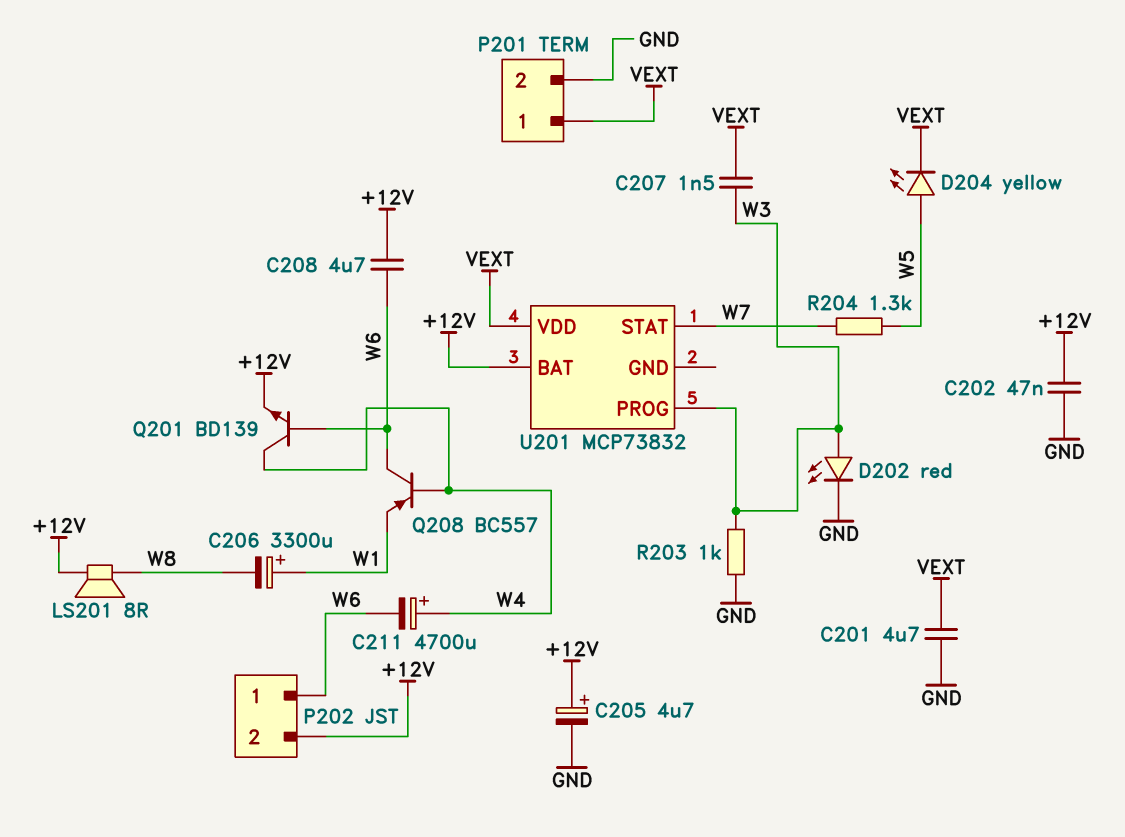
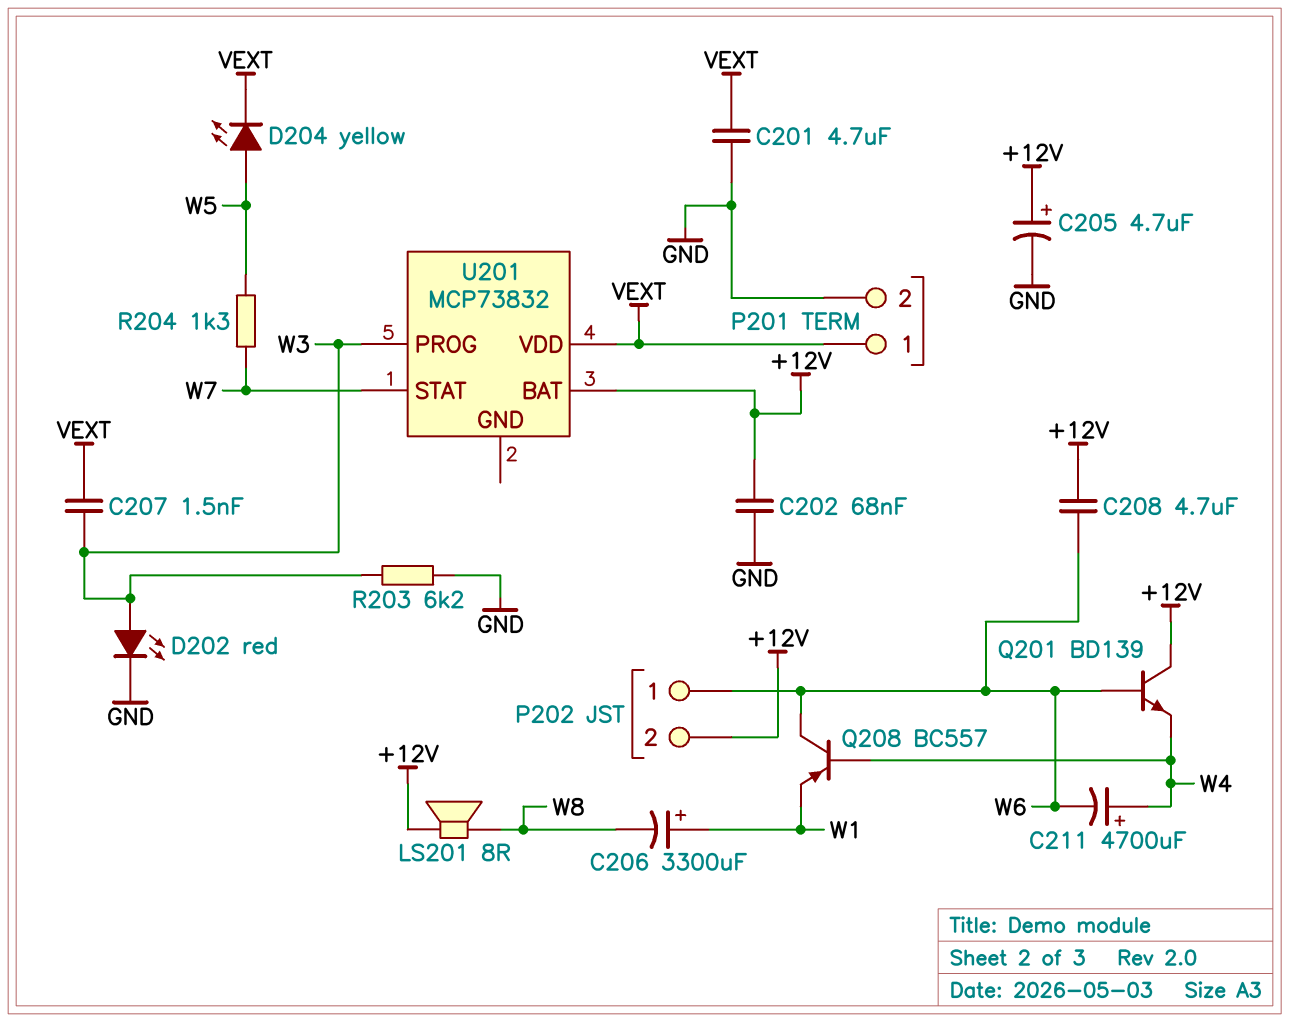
C202: 47nF (+12V, GND) -> 68nF (+12V, GND)
Q201: NPN BD139 (B W6, C W4, E +12V) -> NPN BD139 (B W6, C +12V, E W4)
R203: 1k (GND, W3) -> 6.2k (GND, W3)

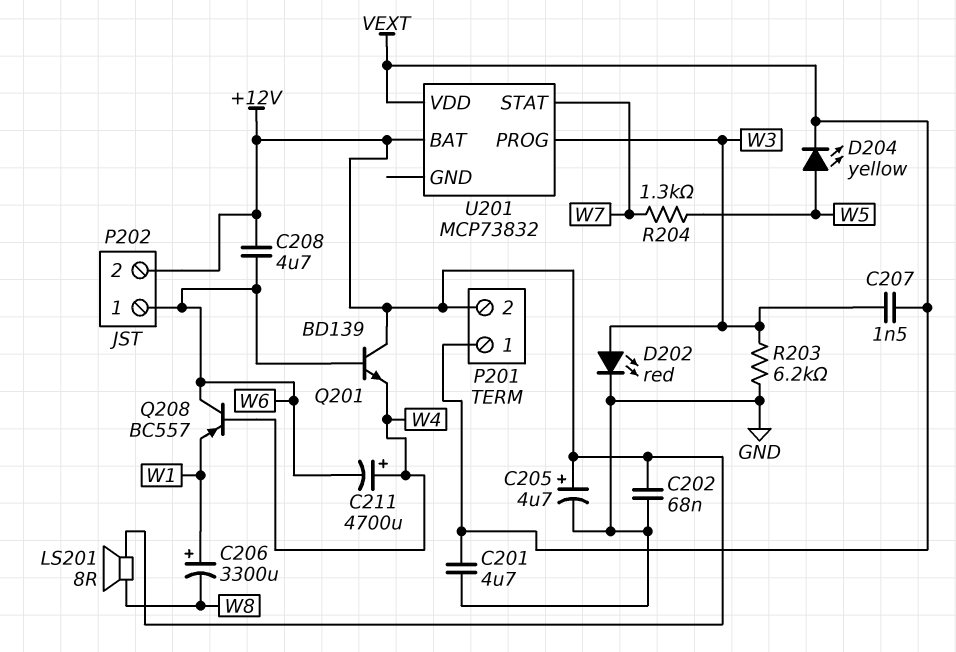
P201 pin 2: GND -> +12V

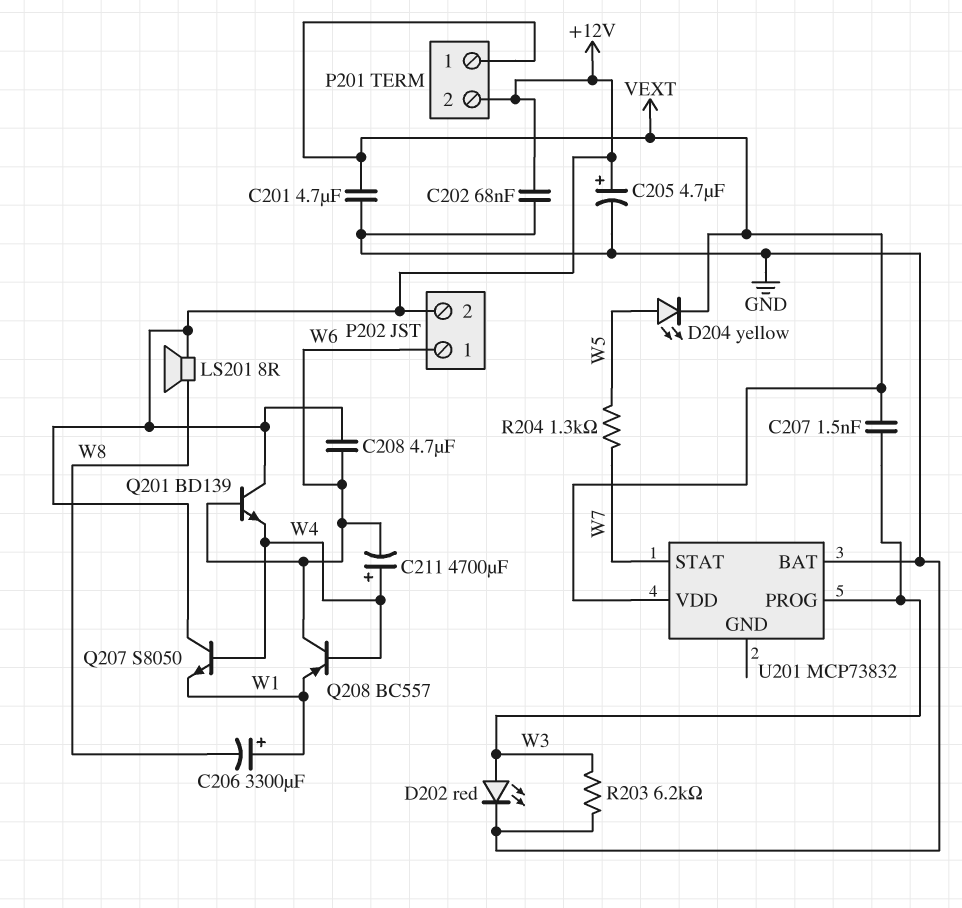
Q207: none -> NPN S8050 (B W4, C +12V, E W1)
U201 pin BAT: +12V -> GND

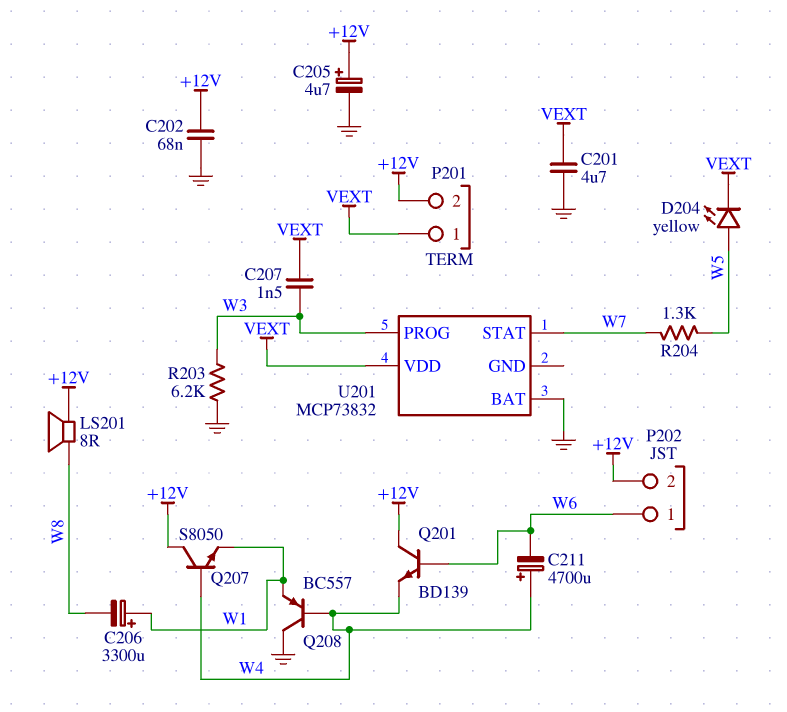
C208: 4.7uF (+12V, W6) -> none
D202: LED red (A W3, K GND) -> none
Q208: PNP BC557 (B W4, C W6, E W1) -> PNP BC557 (B W4, C GND, E W1)

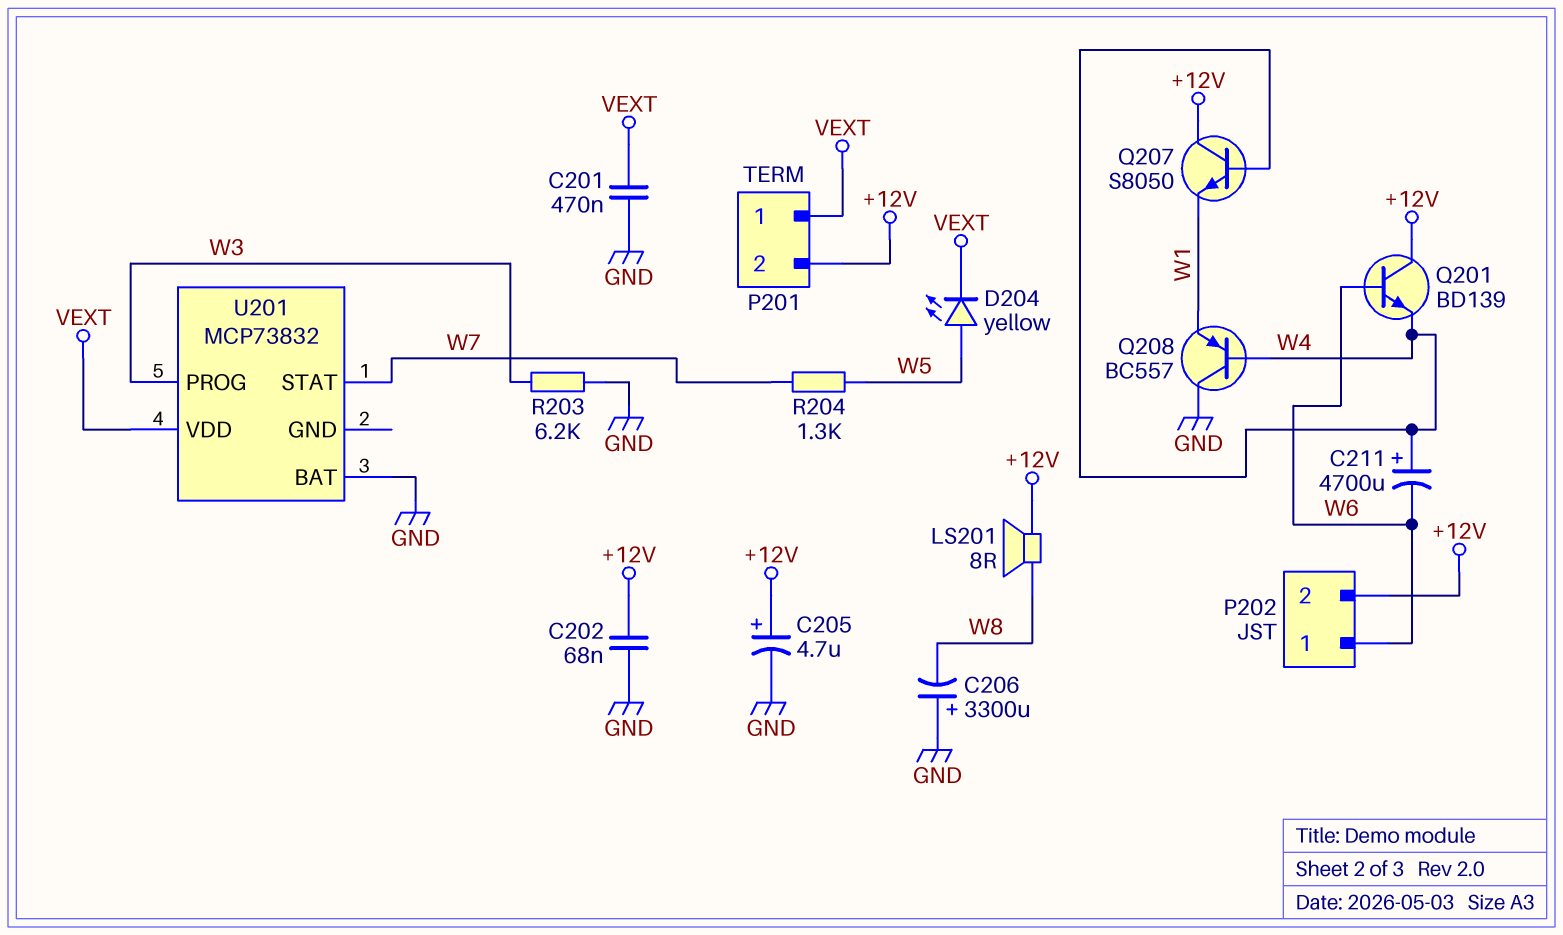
C201: 4.7uF (GND, VEXT) -> 470nF (GND, VEXT)
C206: 3300uF (plus W1, minus W8) -> 3300uF (plus GND, minus W8)
C207: 1.5nF (VEXT, W3) -> none

